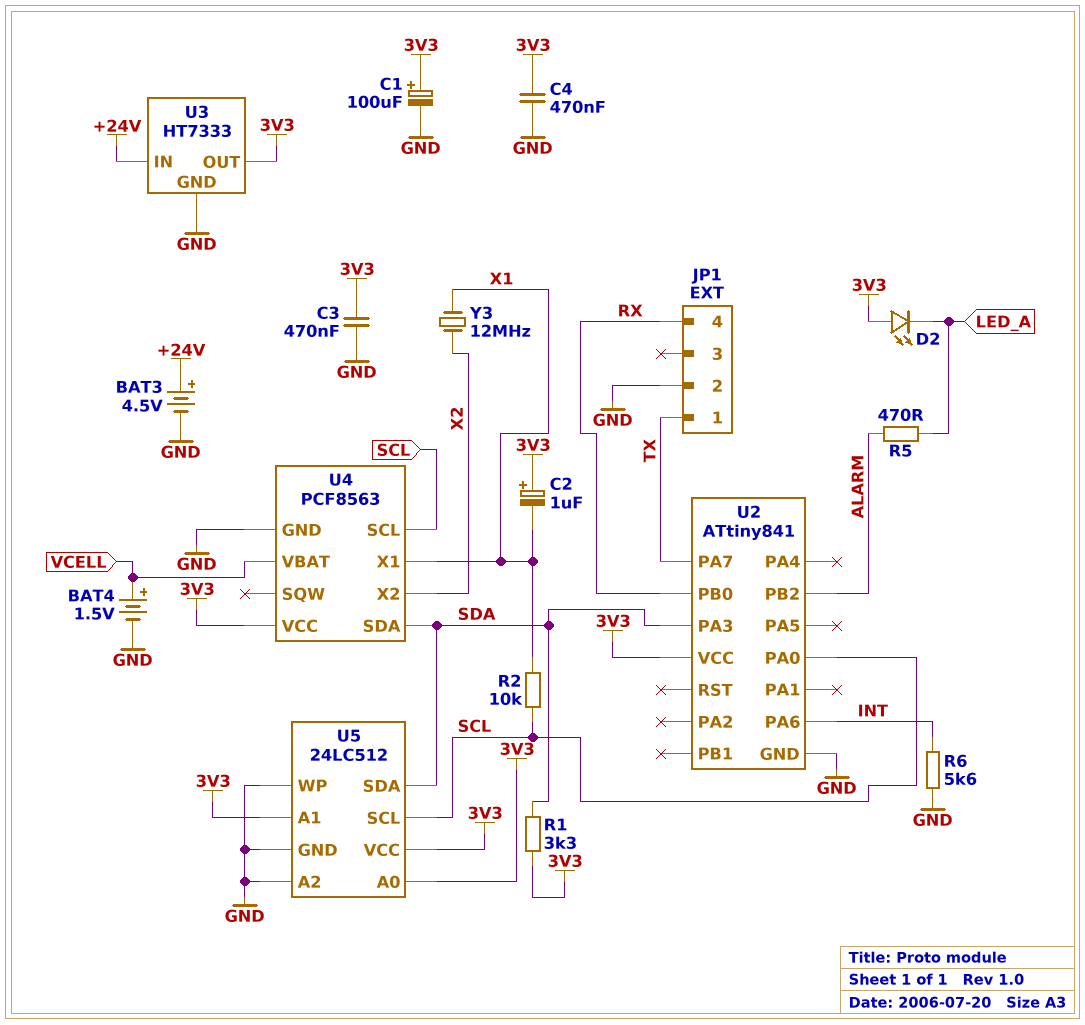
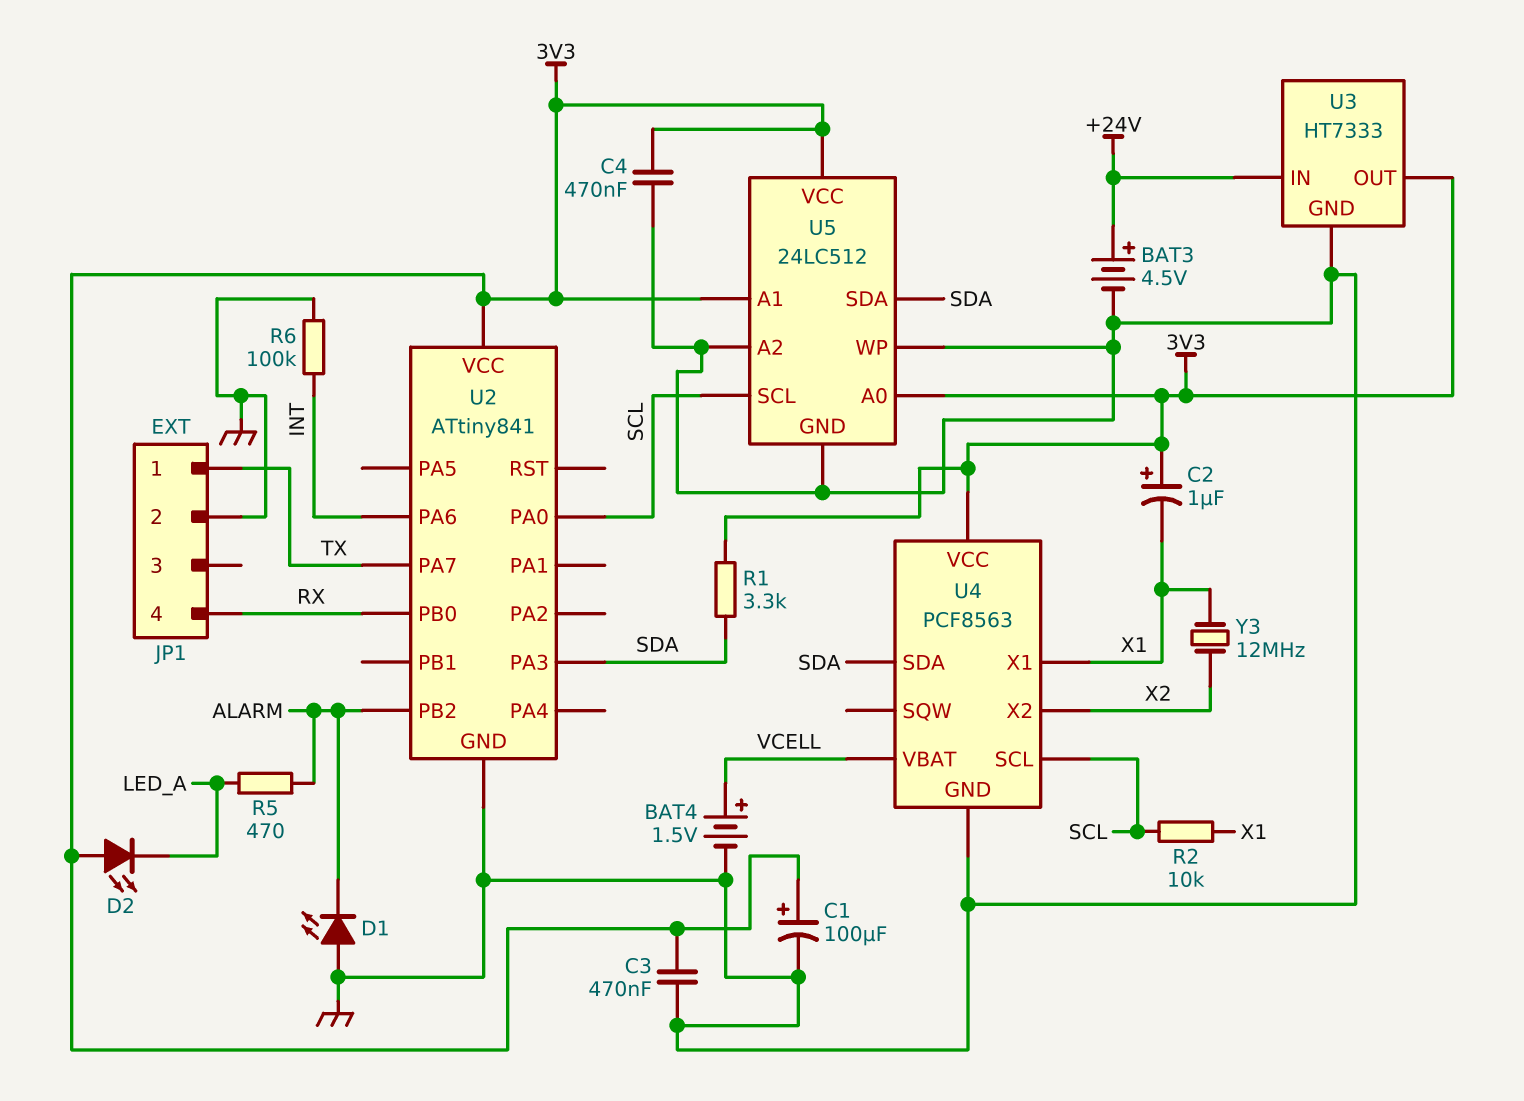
D1: none -> LED (A GND, K ALARM)
R6: 5.6k (GND, INT) -> 100k (GND, INT)

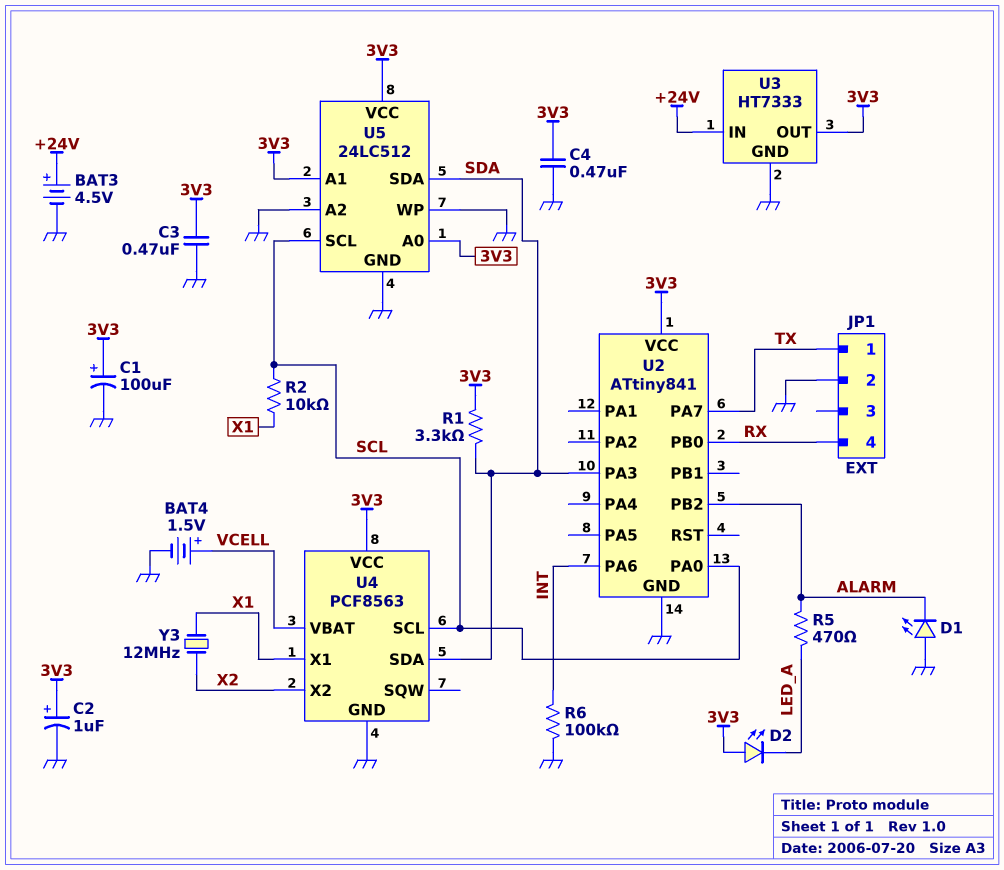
C2: 1uF (plus 3V3, minus X1) -> 1uF (plus 3V3, minus GND)

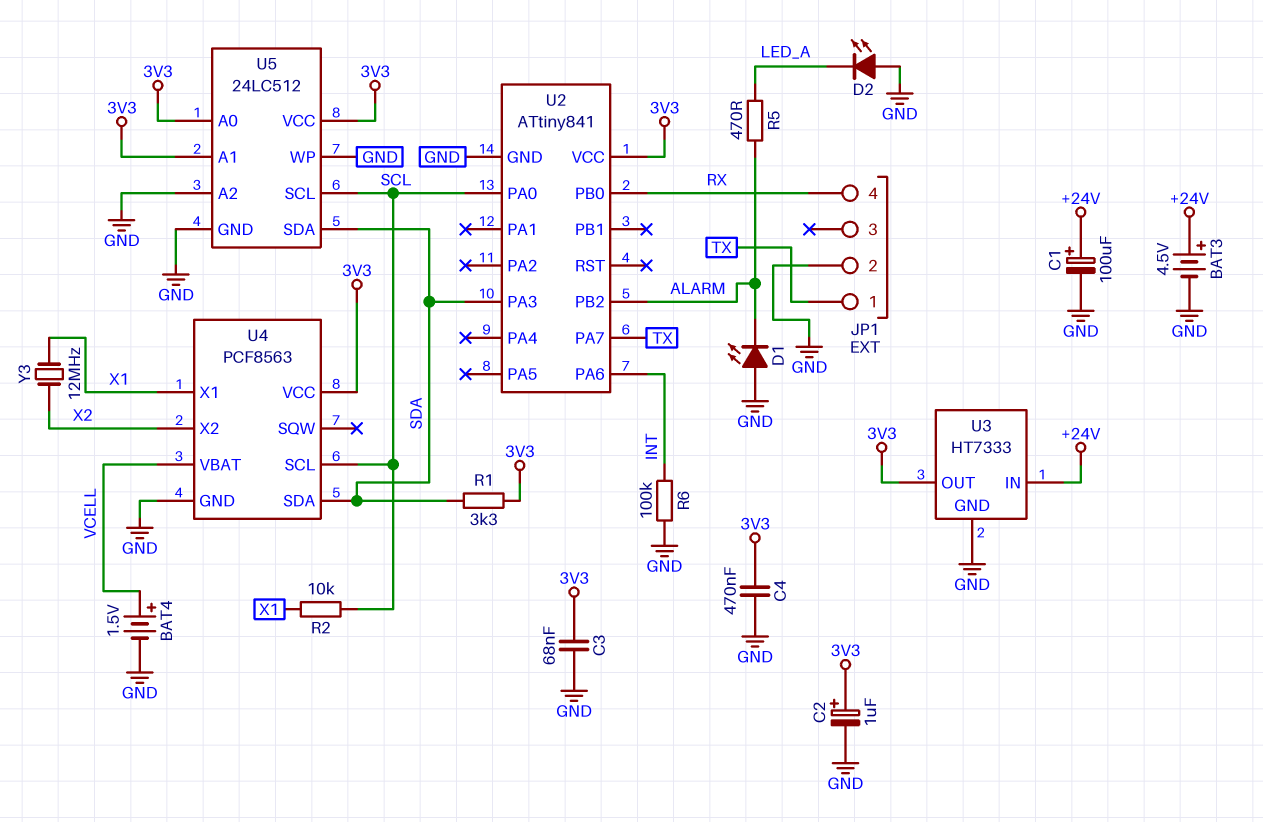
C1: 100uF (plus 3V3, minus GND) -> 100uF (plus +24V, minus GND)
C3: 470nF (3V3, GND) -> 68nF (3V3, GND)
D2: LED (A 3V3, K LED_A) -> LED (A GND, K LED_A)

